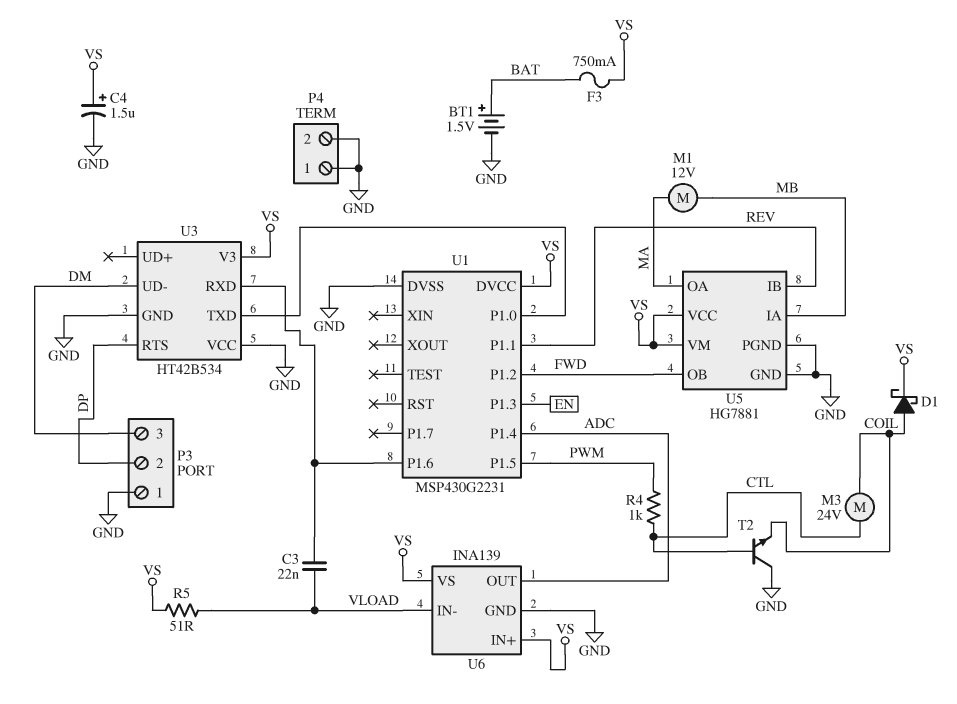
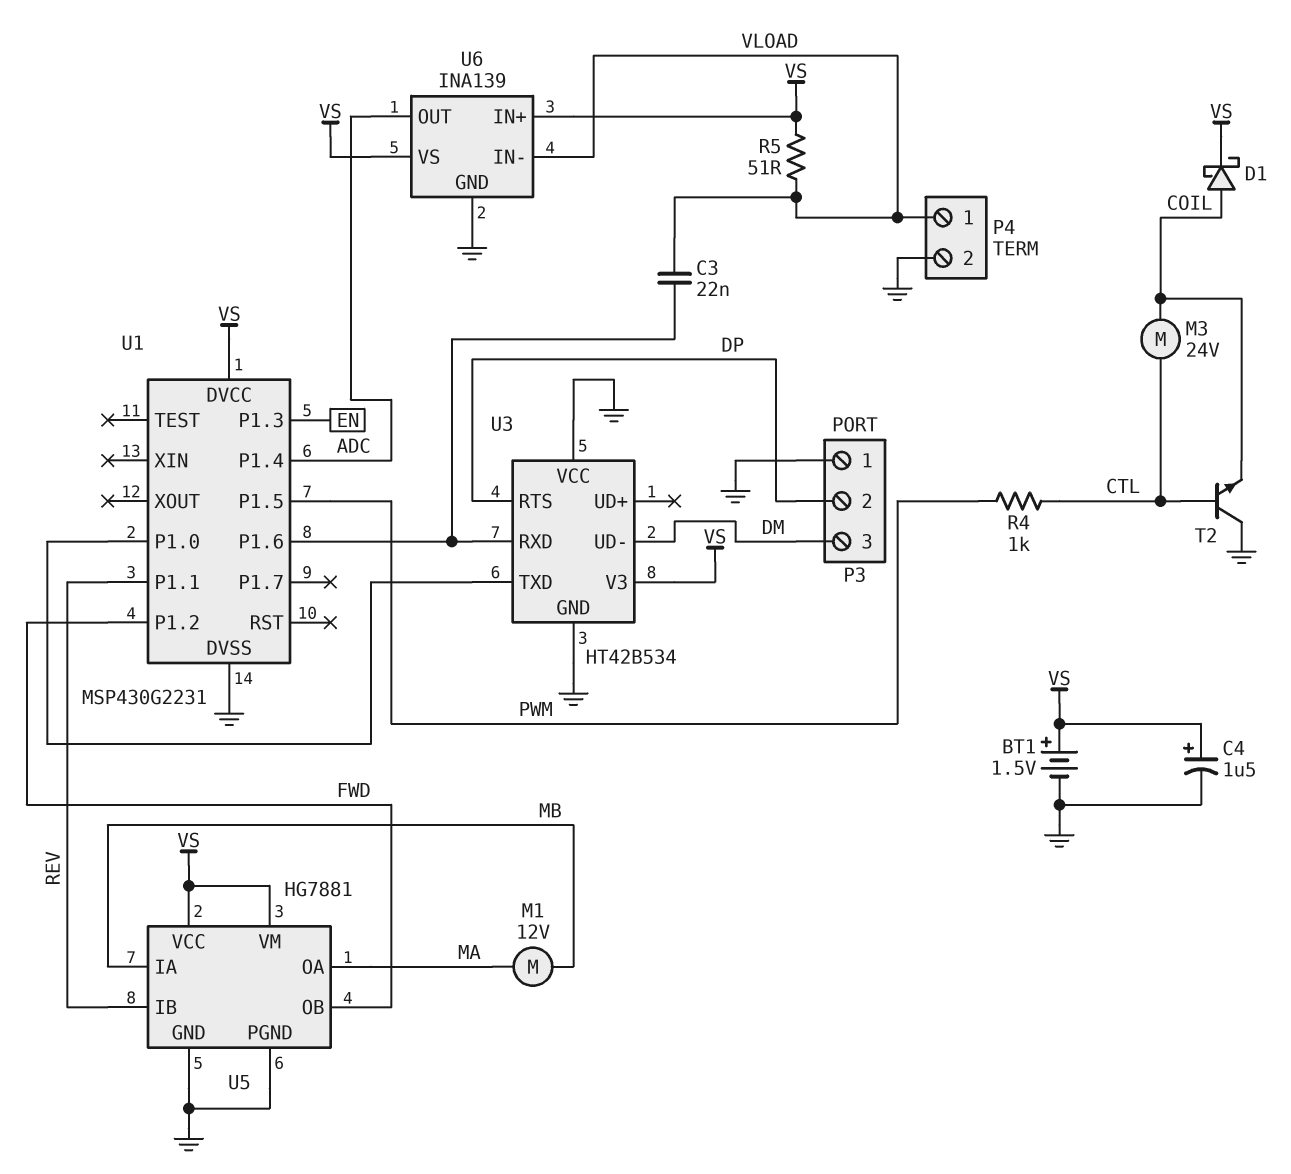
BT1: 1.5V (plus BAT, minus GND) -> 1.5V (plus VS, minus GND)
F3: 750mA (BAT, VS) -> none
P4 pin 1: GND -> VLOAD

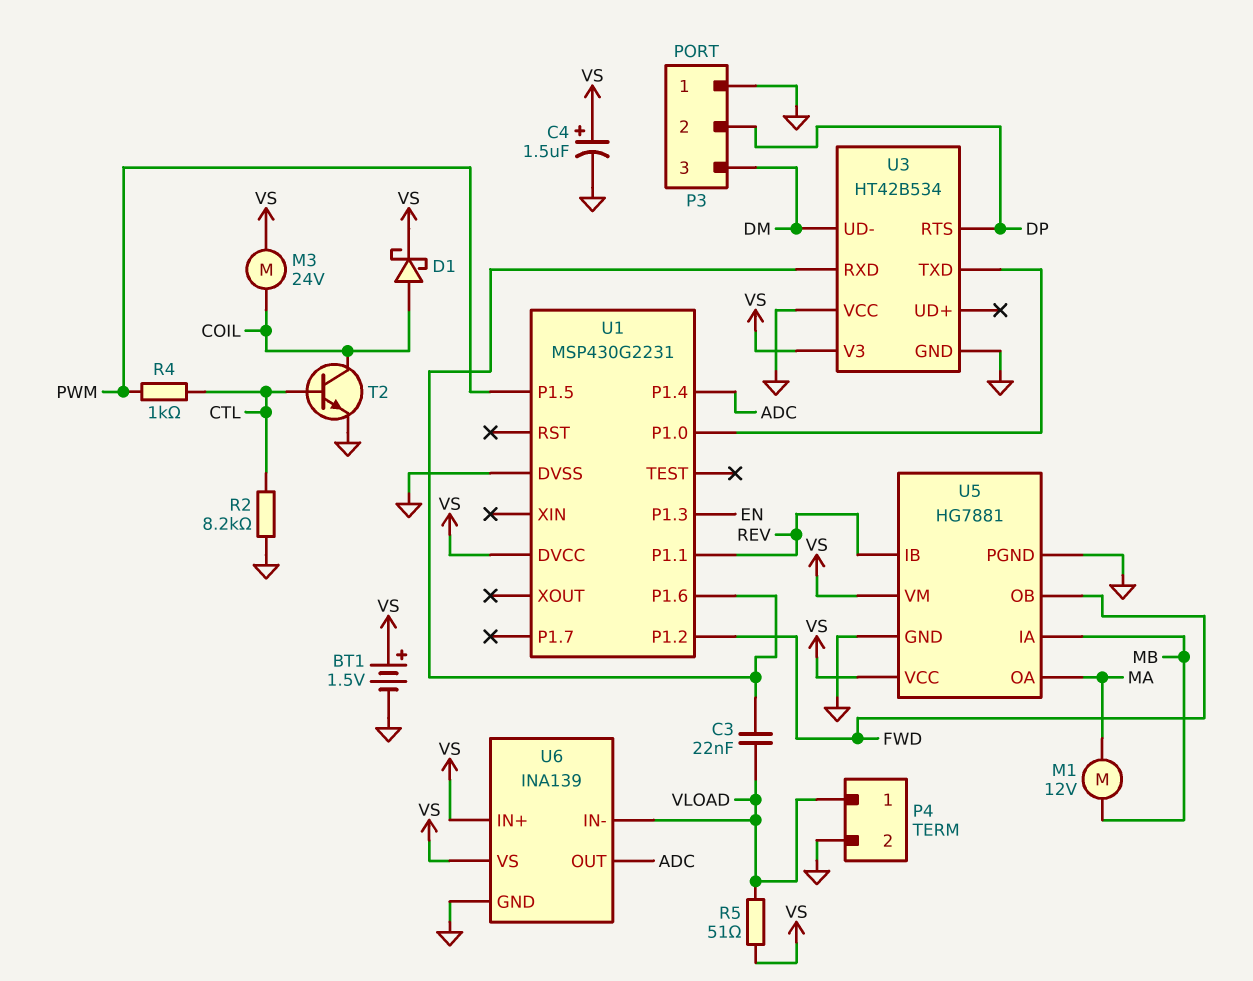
M3: motor 24V (COIL, CTL) -> motor 24V (COIL, VS)
R2: none -> 8.2k (CTL, GND)
T2: NPN (B CTL, C GND, E COIL) -> NPN (B CTL, C COIL, E GND)

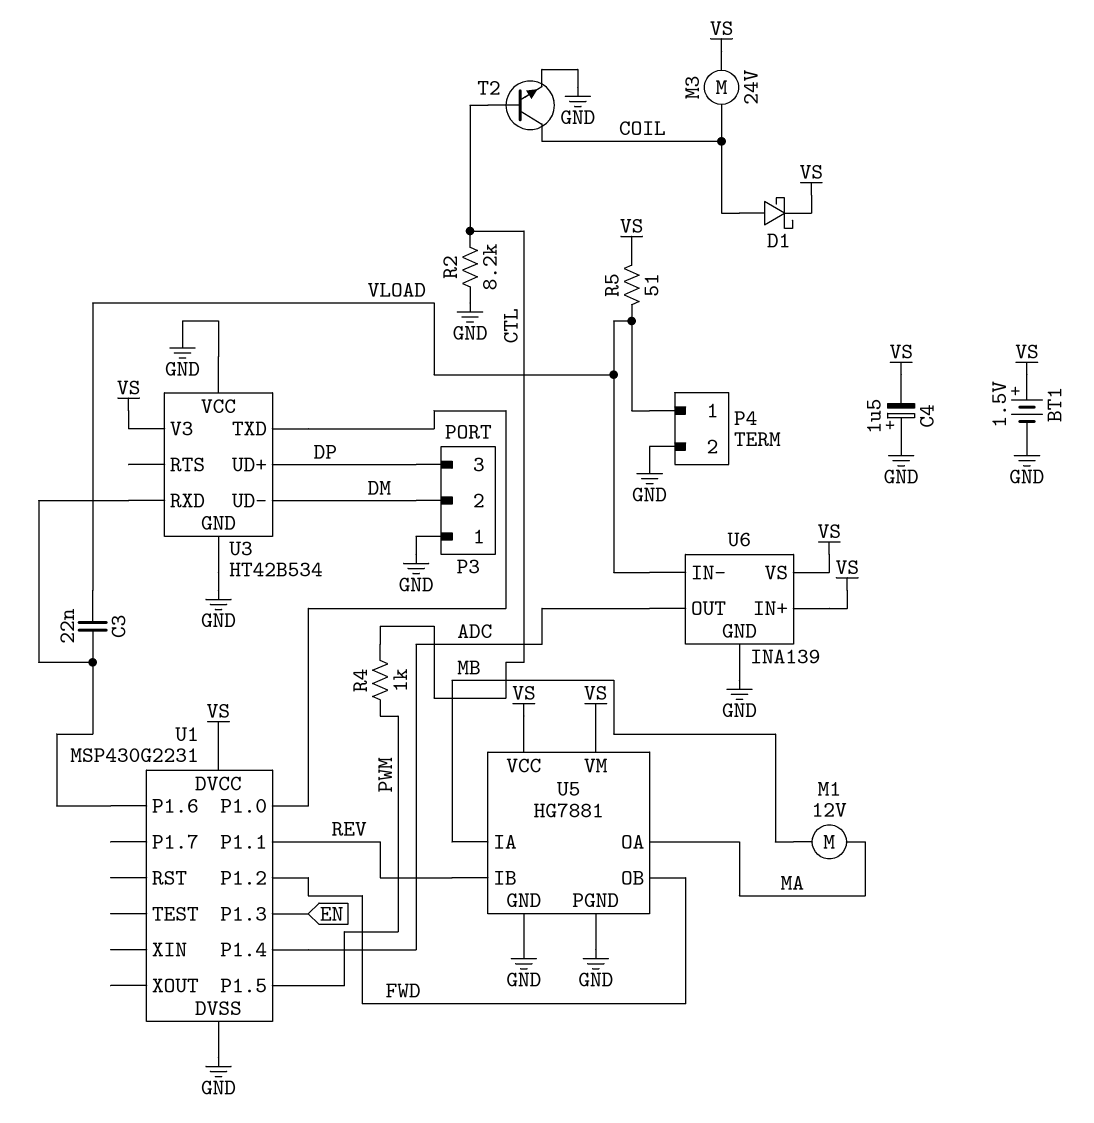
C4: 1.5uF (plus VS, minus GND) -> 1.5uF (plus GND, minus VS)
P3 pin 2: DP -> DM
P3 pin 3: DM -> DP
U3 pin RTS: DP -> none
U3 pin UD+: none -> DP

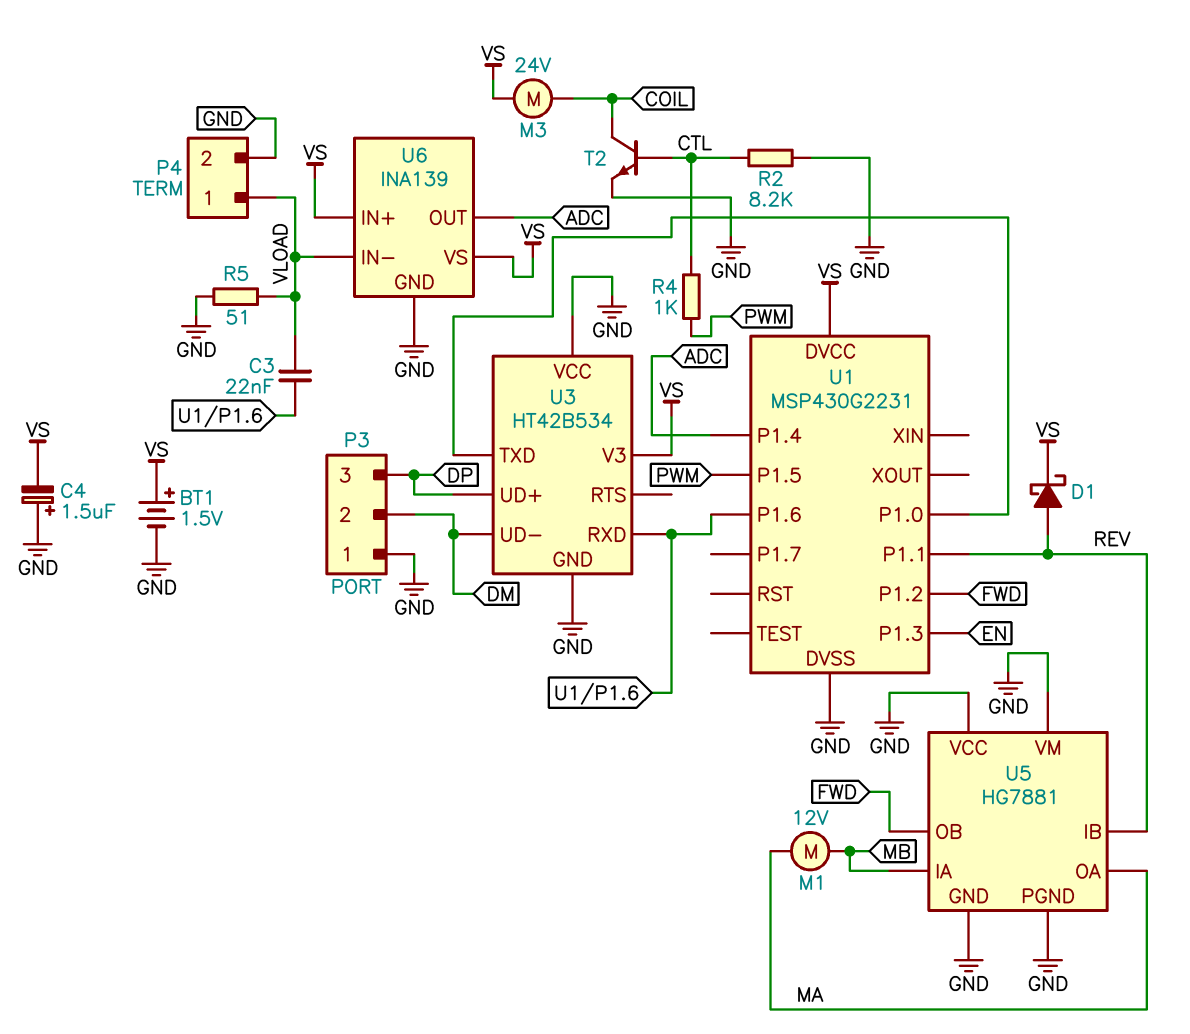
D1: schottky (A COIL, K VS) -> schottky (A REV, K VS)
R5: 51 (VLOAD, VS) -> 51 (GND, VLOAD)
U5 pin VCC: VS -> GND
U5 pin VM: VS -> GND

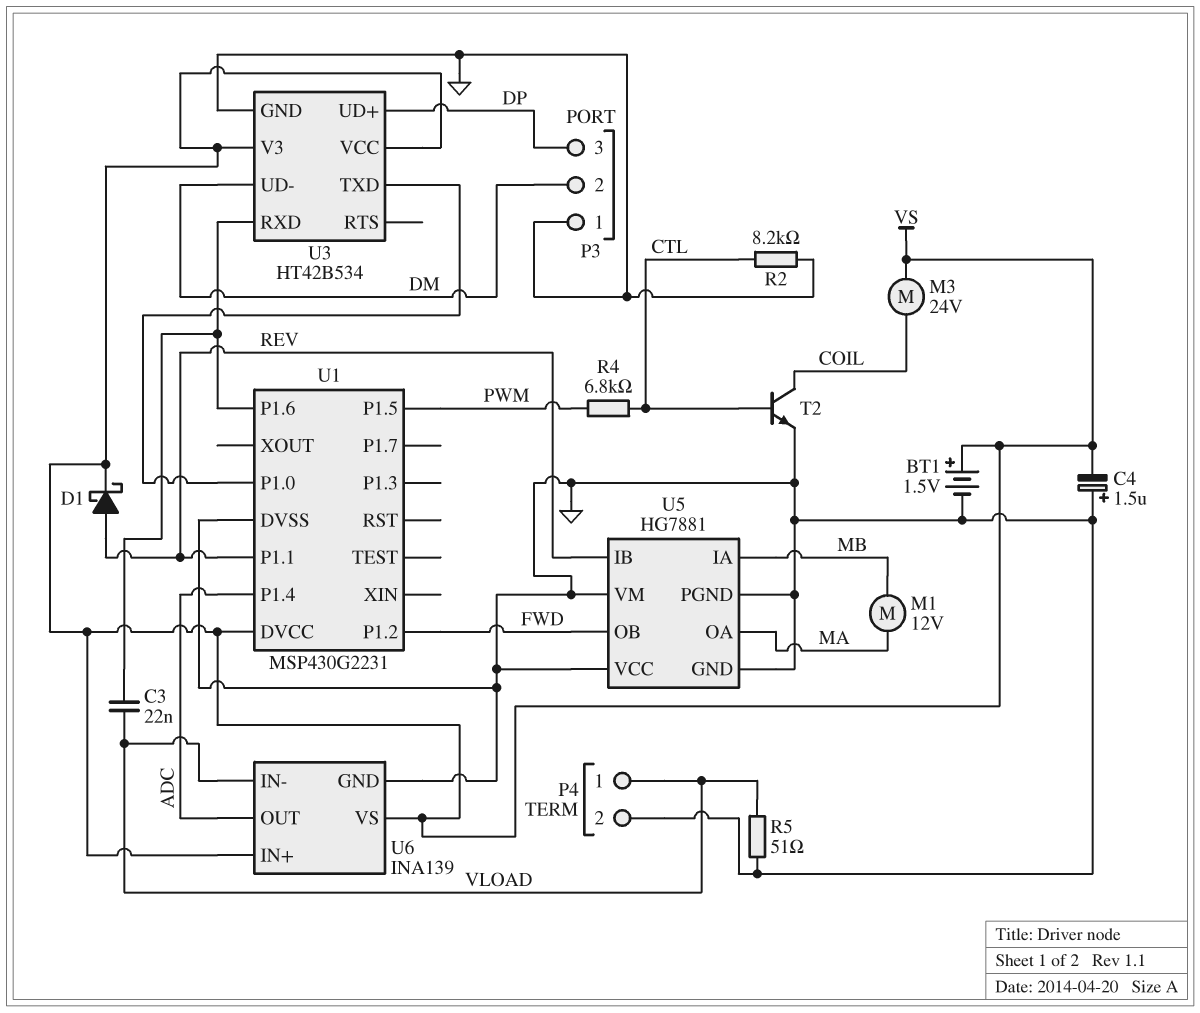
R4: 1k (CTL, PWM) -> 6.8k (CTL, PWM)
U1 pin P1.3: EN -> none
U3 pin VCC: GND -> VS

